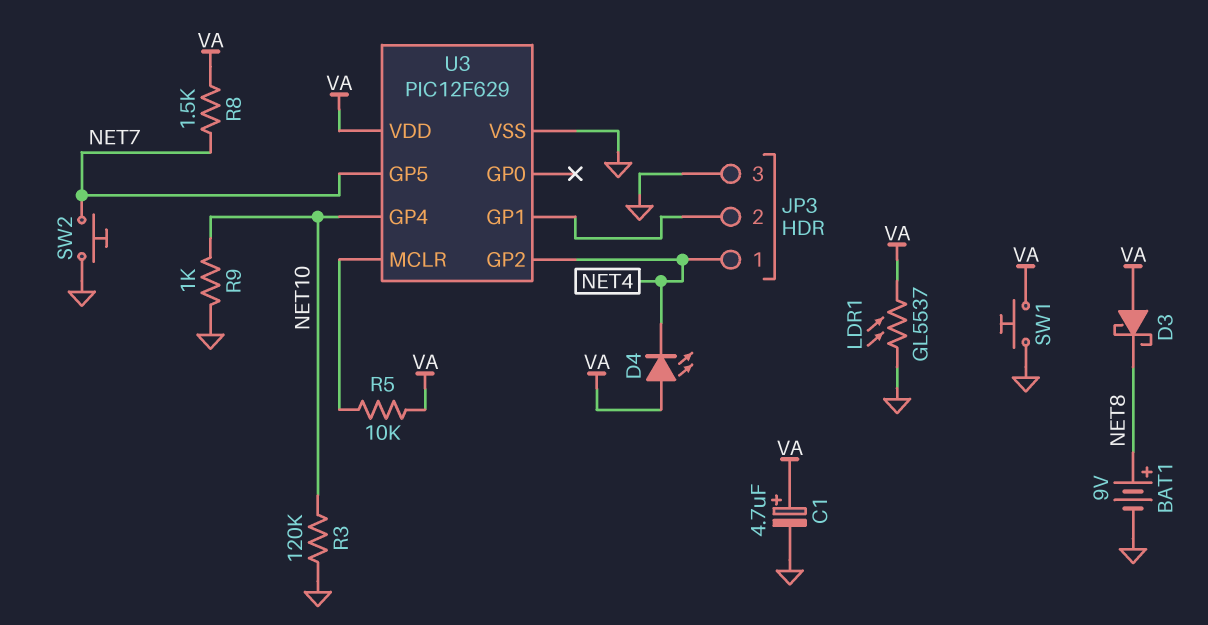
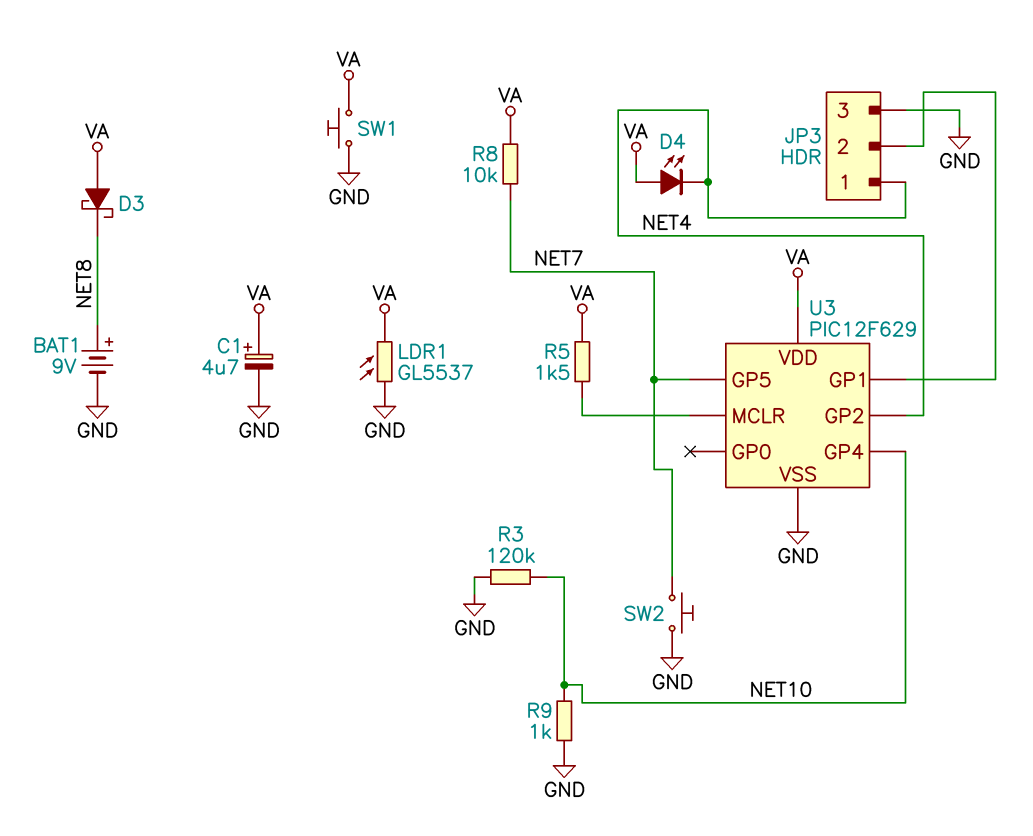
R5: 10k (U3/MCLR, VA) -> 1.5k (U3/MCLR, VA)
R8: 1.5k (NET7, VA) -> 10k (NET7, VA)

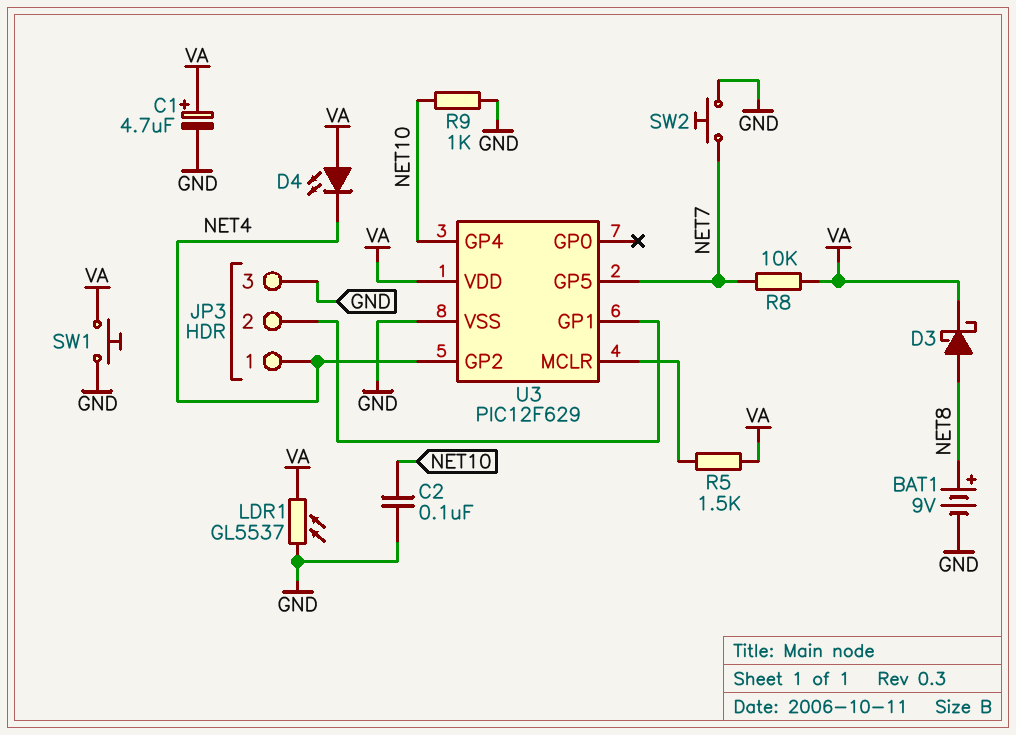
C2: none -> 100nF (GND, NET10)
D3: schottky (A VA, K NET8) -> schottky (A NET8, K VA)
R3: 120k (GND, NET10) -> none

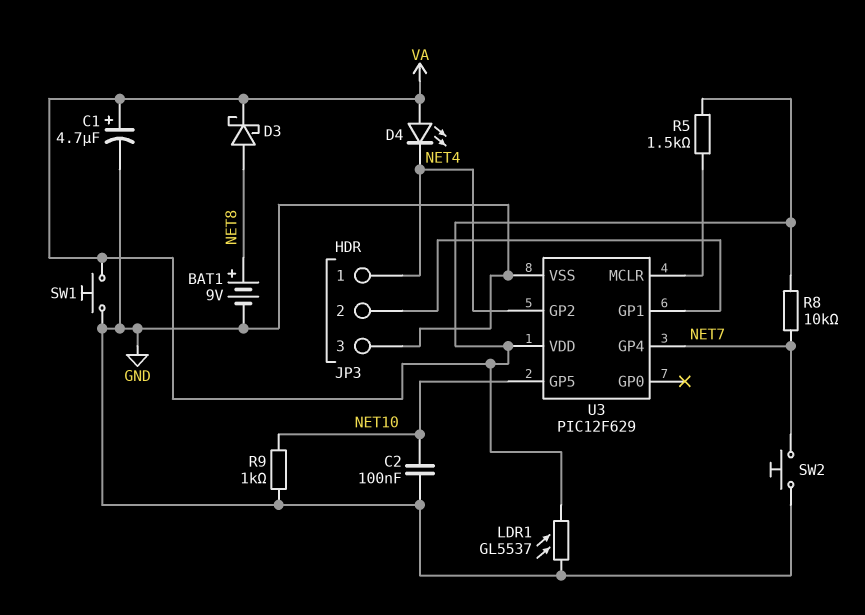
U3 pin GP4: NET10 -> NET7
U3 pin GP5: NET7 -> NET10

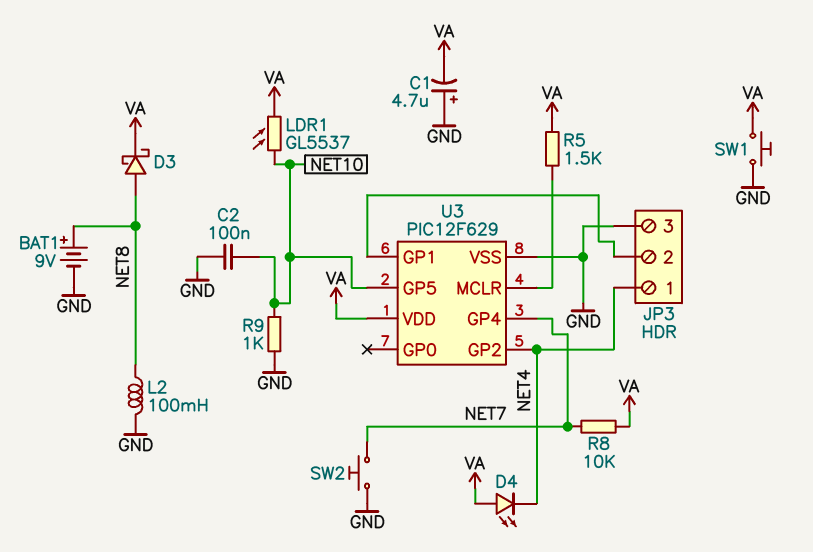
C1: 4.7uF (plus VA, minus GND) -> 4.7uF (plus GND, minus VA)
L2: none -> 100mH (GND, NET8)
LDR1: GL5537 (GND, VA) -> GL5537 (NET10, VA)

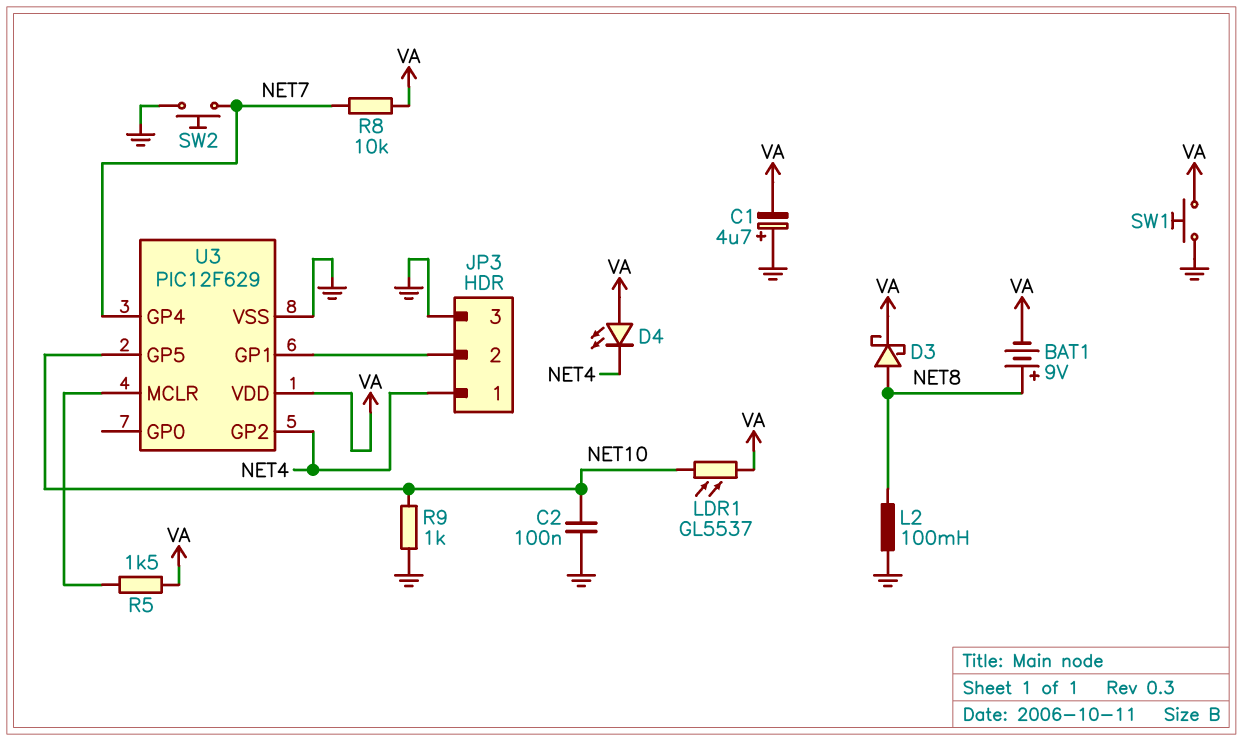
BAT1: 9V (plus NET8, minus GND) -> 9V (plus NET8, minus VA)

